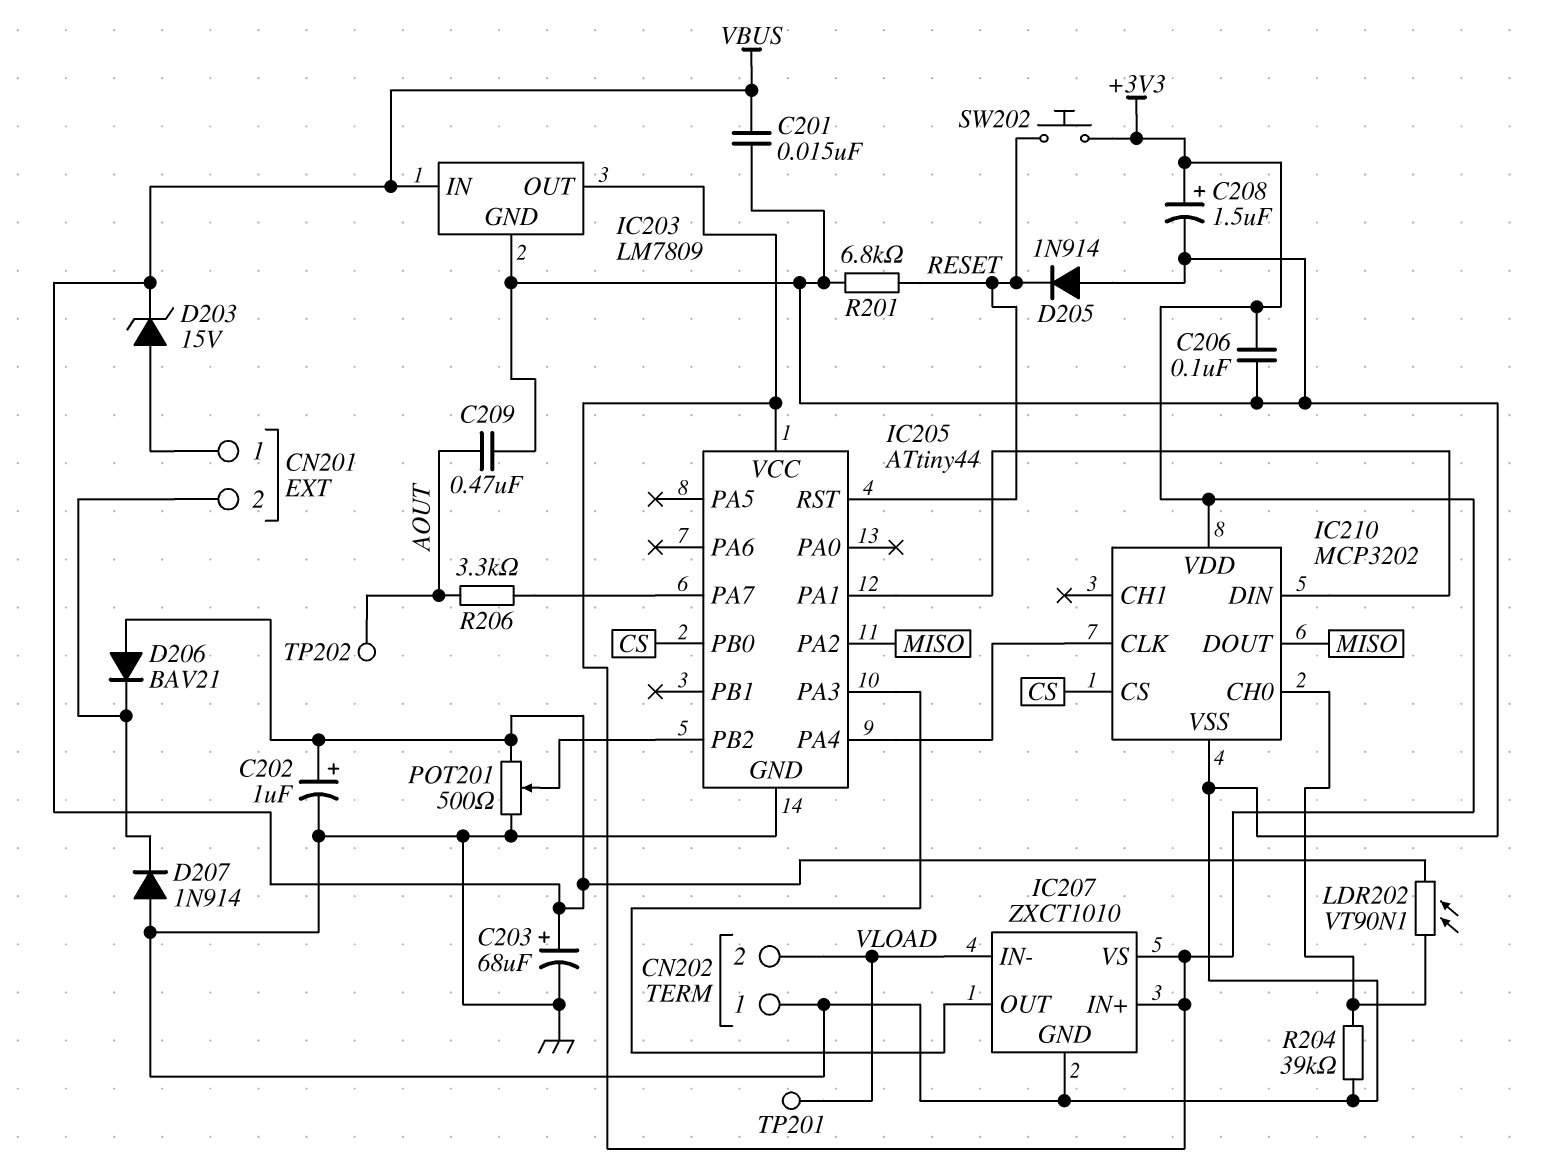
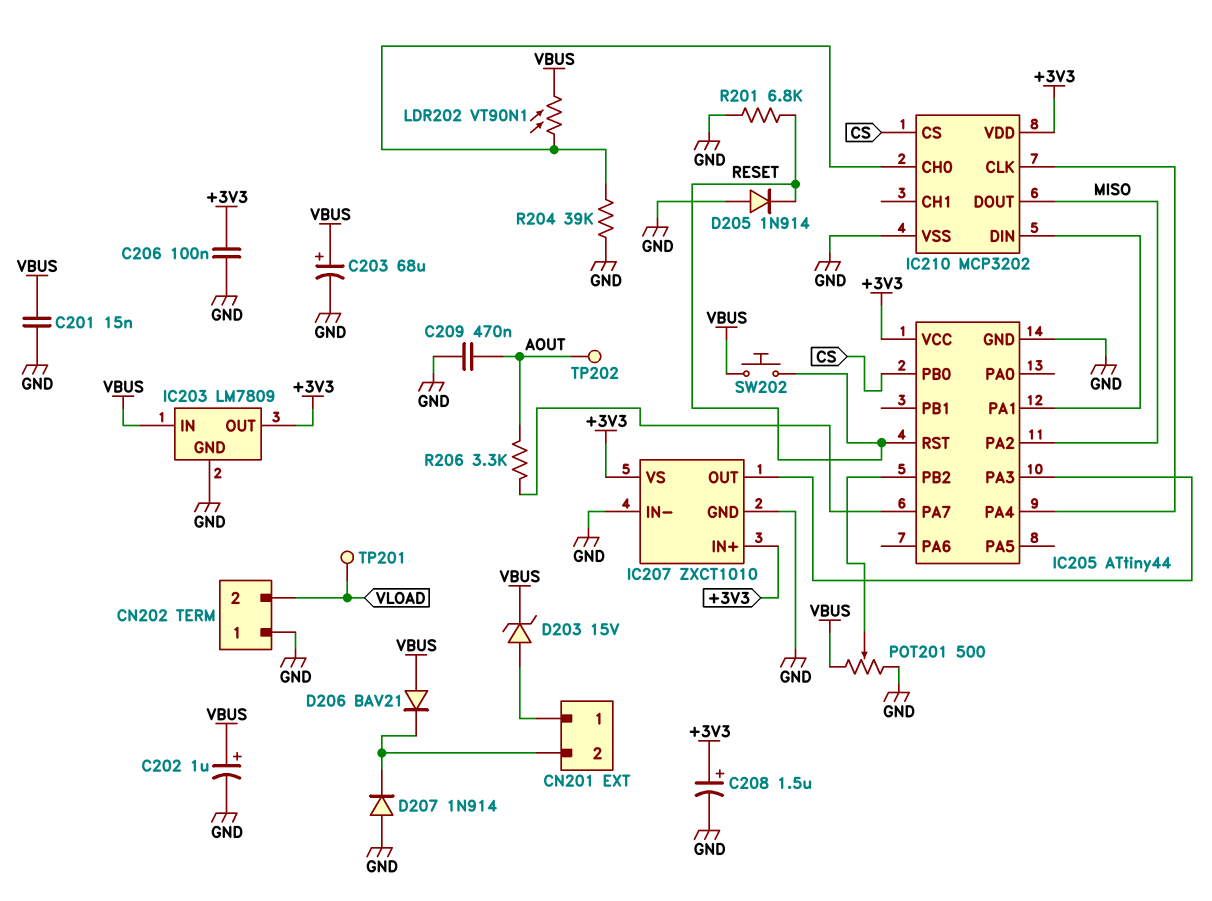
IC207 pin IN-: VLOAD -> GND
SW202: button (+3V3, RESET) -> button (RESET, VBUS)

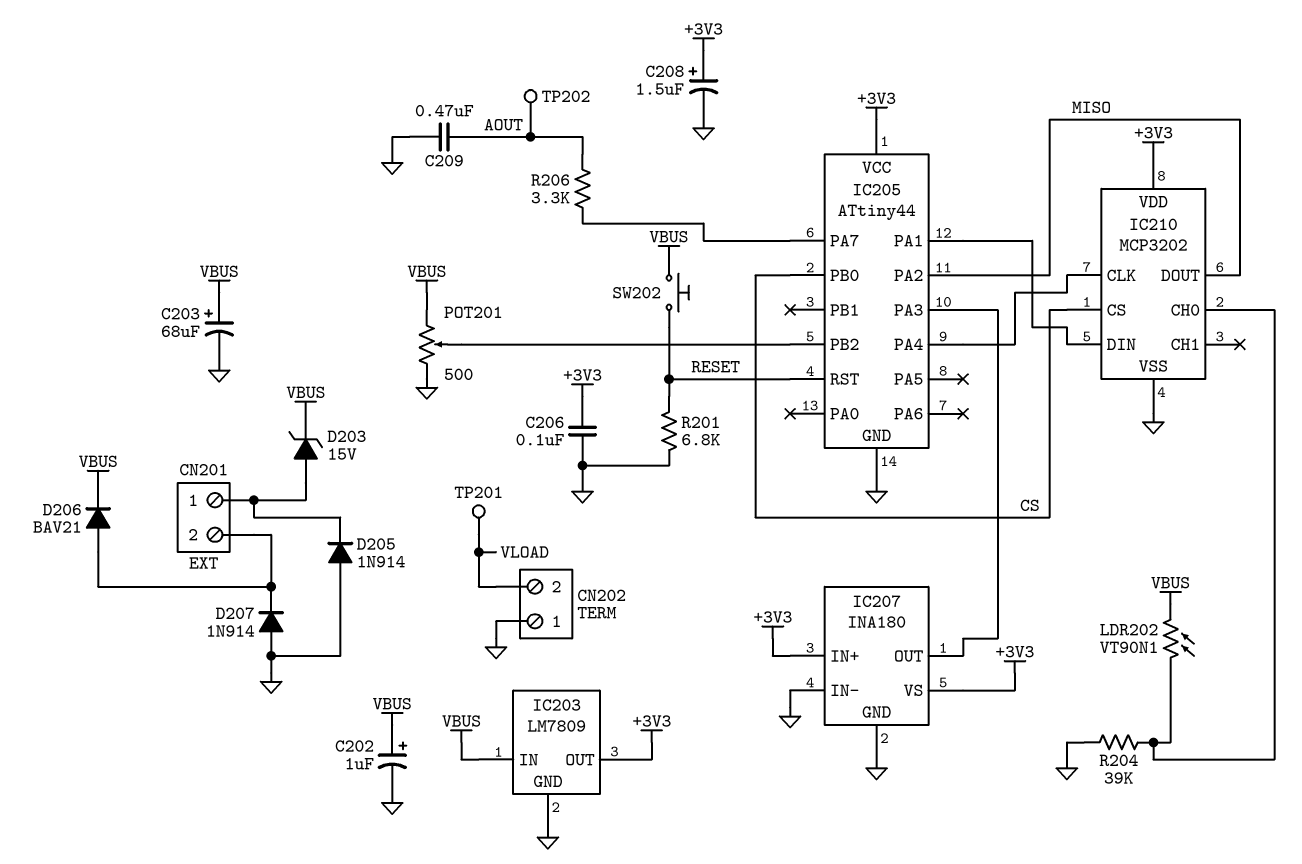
C201: 15nF (GND, VBUS) -> none
D205: diode 1N914 (A GND, K RESET) -> diode 1N914 (A GND, K CN201/1)
D206: diode BAV21 (A VBUS, K CN201/2) -> diode BAV21 (A CN201/2, K VBUS)
IC207: ZXCT1010 -> INA180

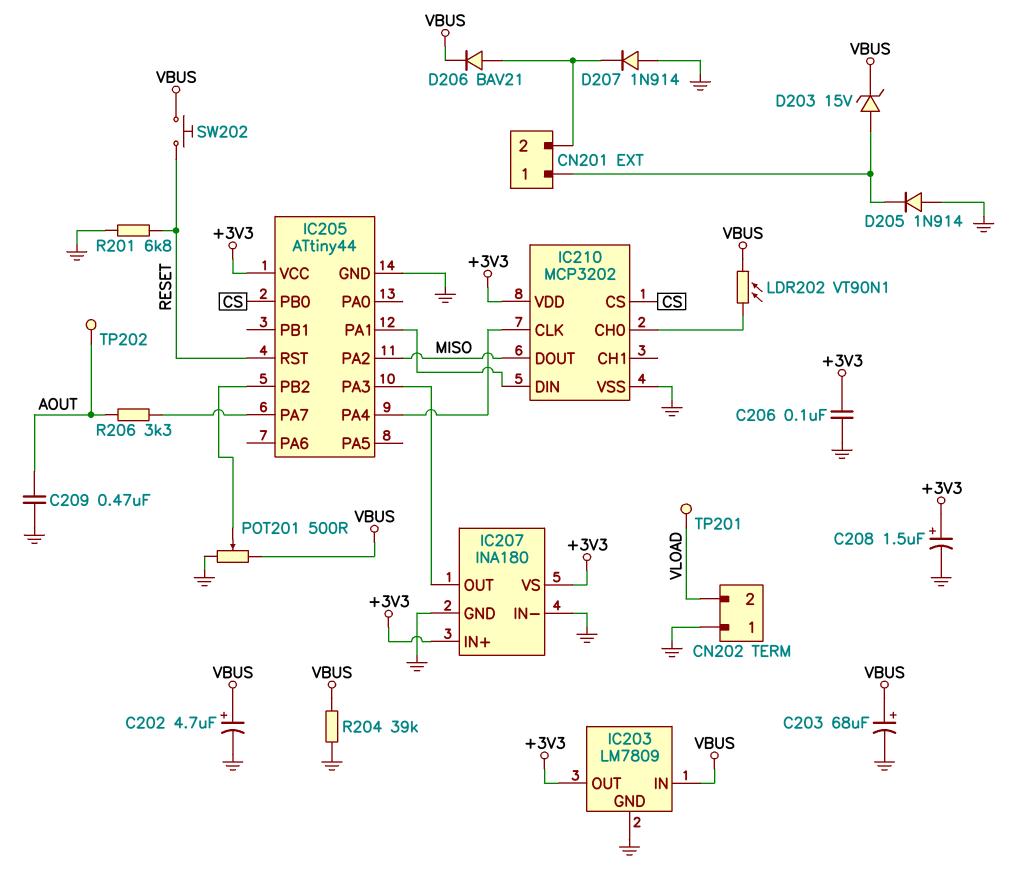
C202: 1uF (plus VBUS, minus GND) -> 4.7uF (plus VBUS, minus GND)
R204: 39k (GND, IC210/CH0) -> 39k (GND, VBUS)

